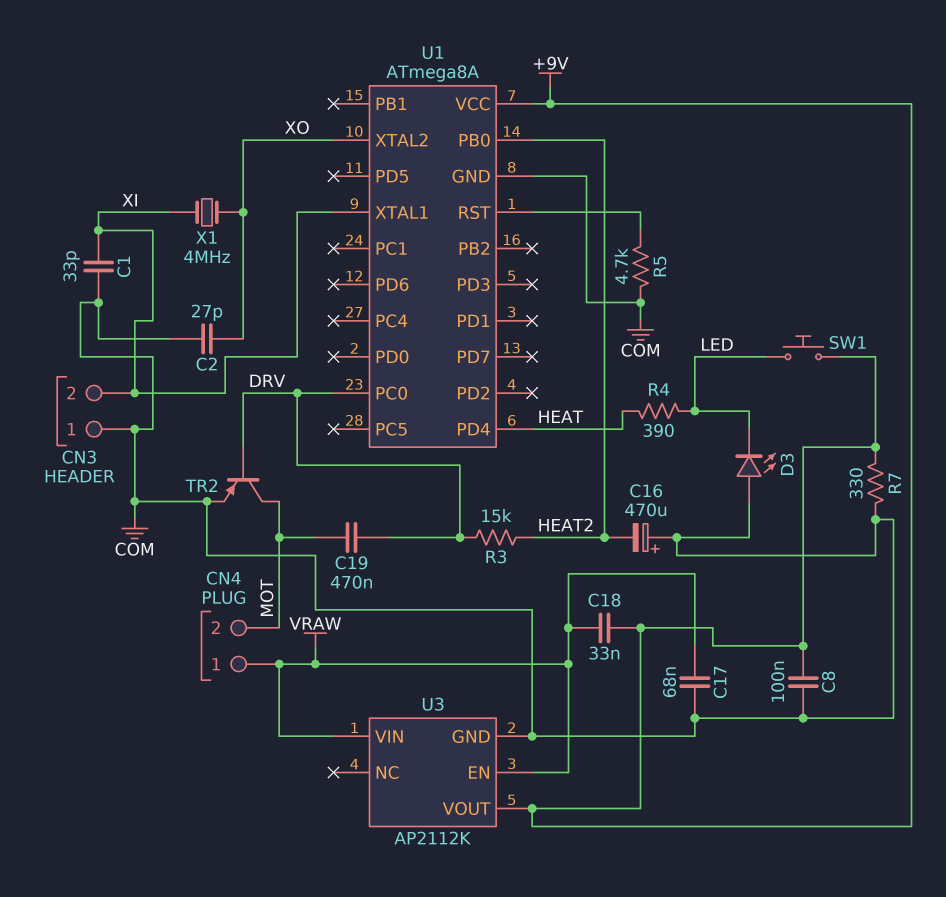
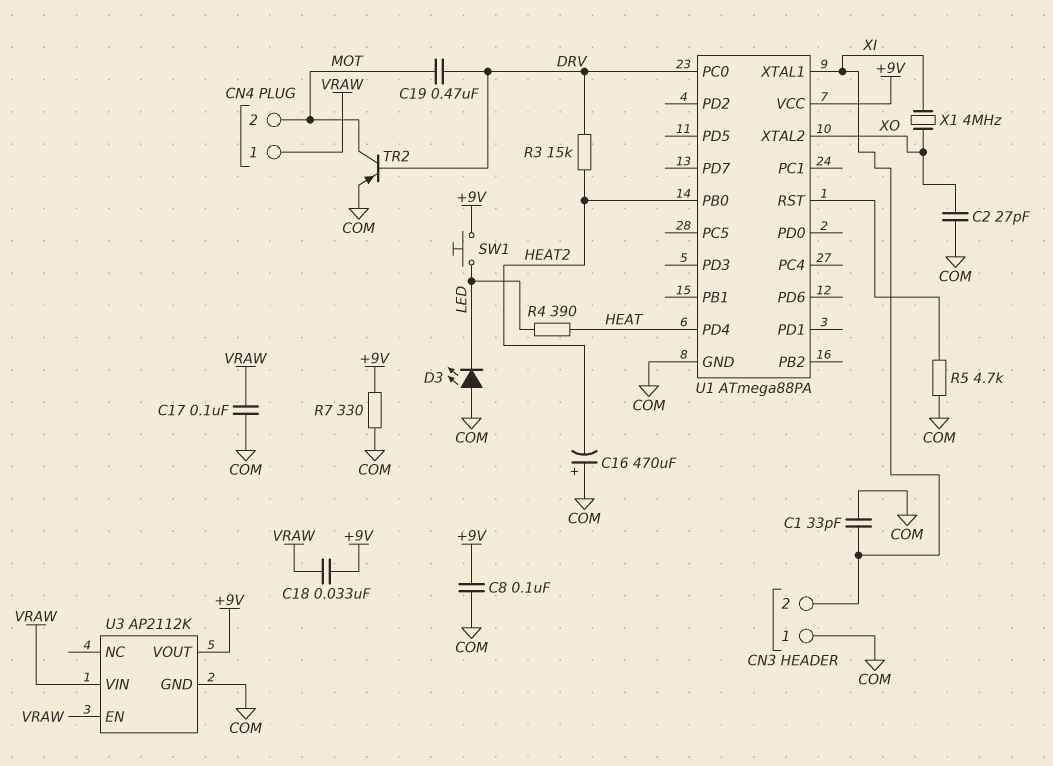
C17: 68nF (COM, VRAW) -> 100nF (COM, VRAW)
U1: ATmega8A -> ATmega88PA

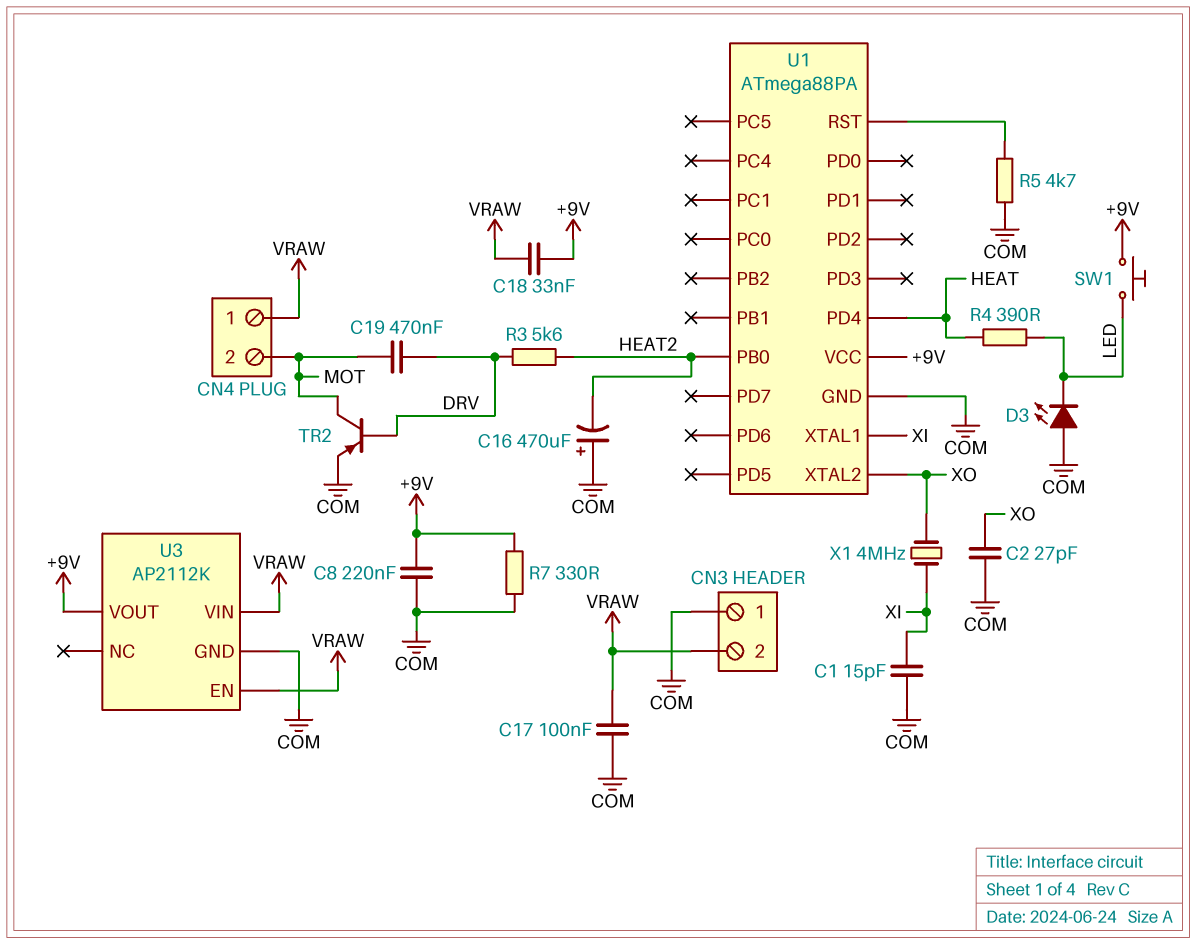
C1: 33pF (COM, XI) -> 15pF (COM, XI)
C8: 100nF (+9V, COM) -> 220nF (+9V, COM)
CN3 pin 2: XI -> VRAW
R3: 15k (DRV, HEAT2) -> 5.6k (DRV, HEAT2)
U1 pin PC0: DRV -> none

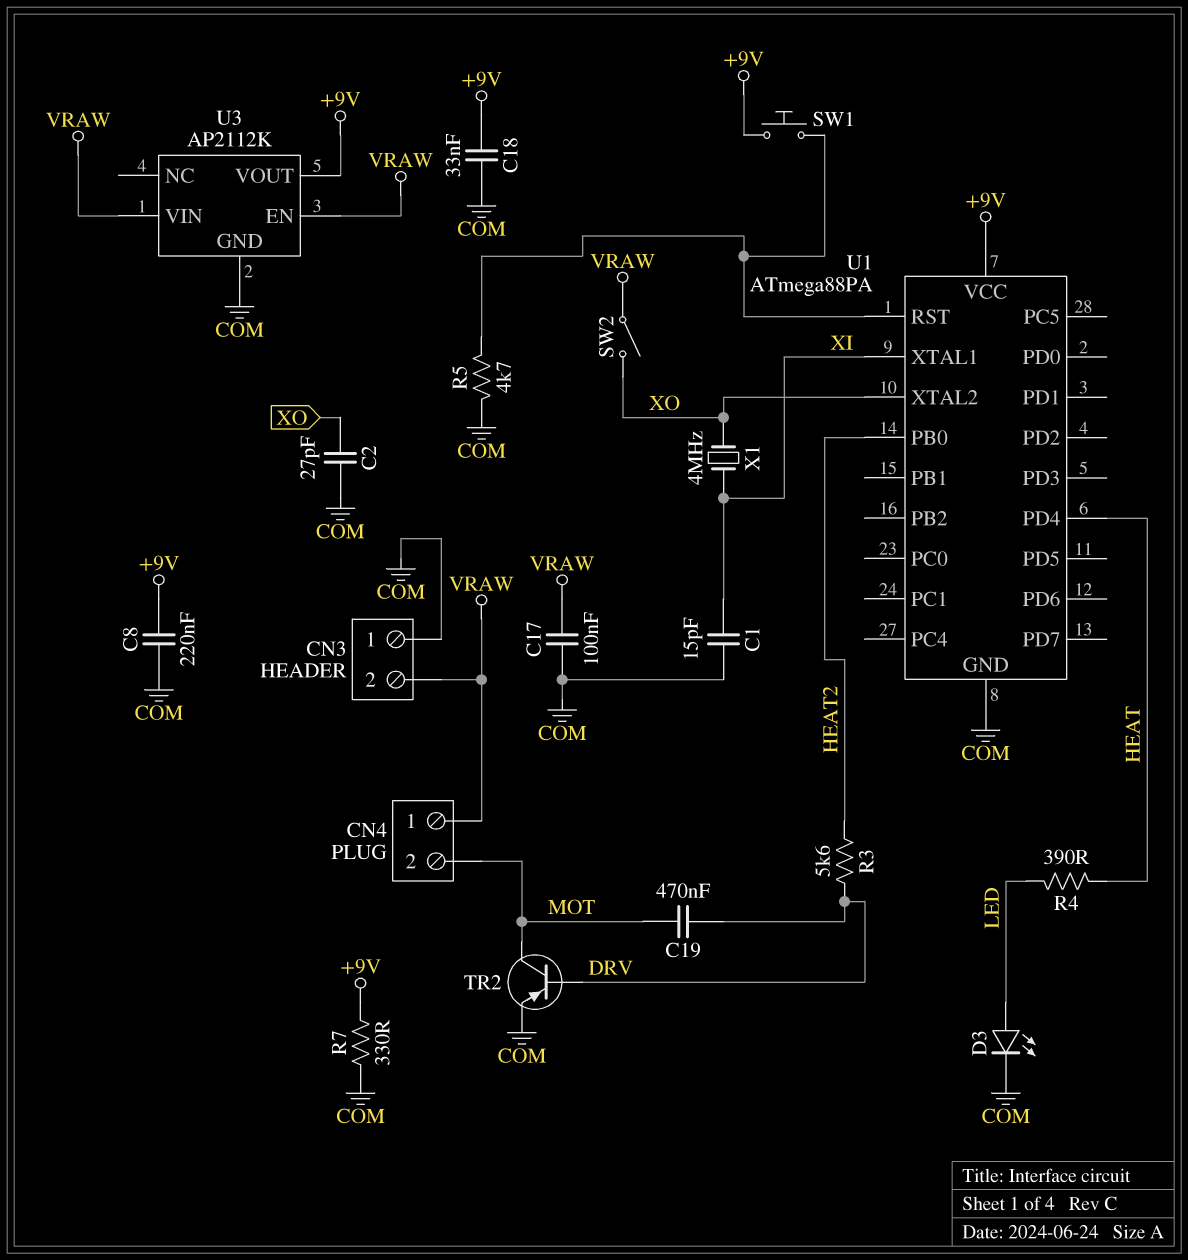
C16: 470uF (plus COM, minus HEAT2) -> none
C18: 33nF (+9V, VRAW) -> 33nF (+9V, COM)
D3: LED (A COM, K LED) -> LED (A LED, K COM)
SW1: button (+9V, LED) -> button (+9V, U1/RST)
SW2: none -> switch (VRAW, XO)

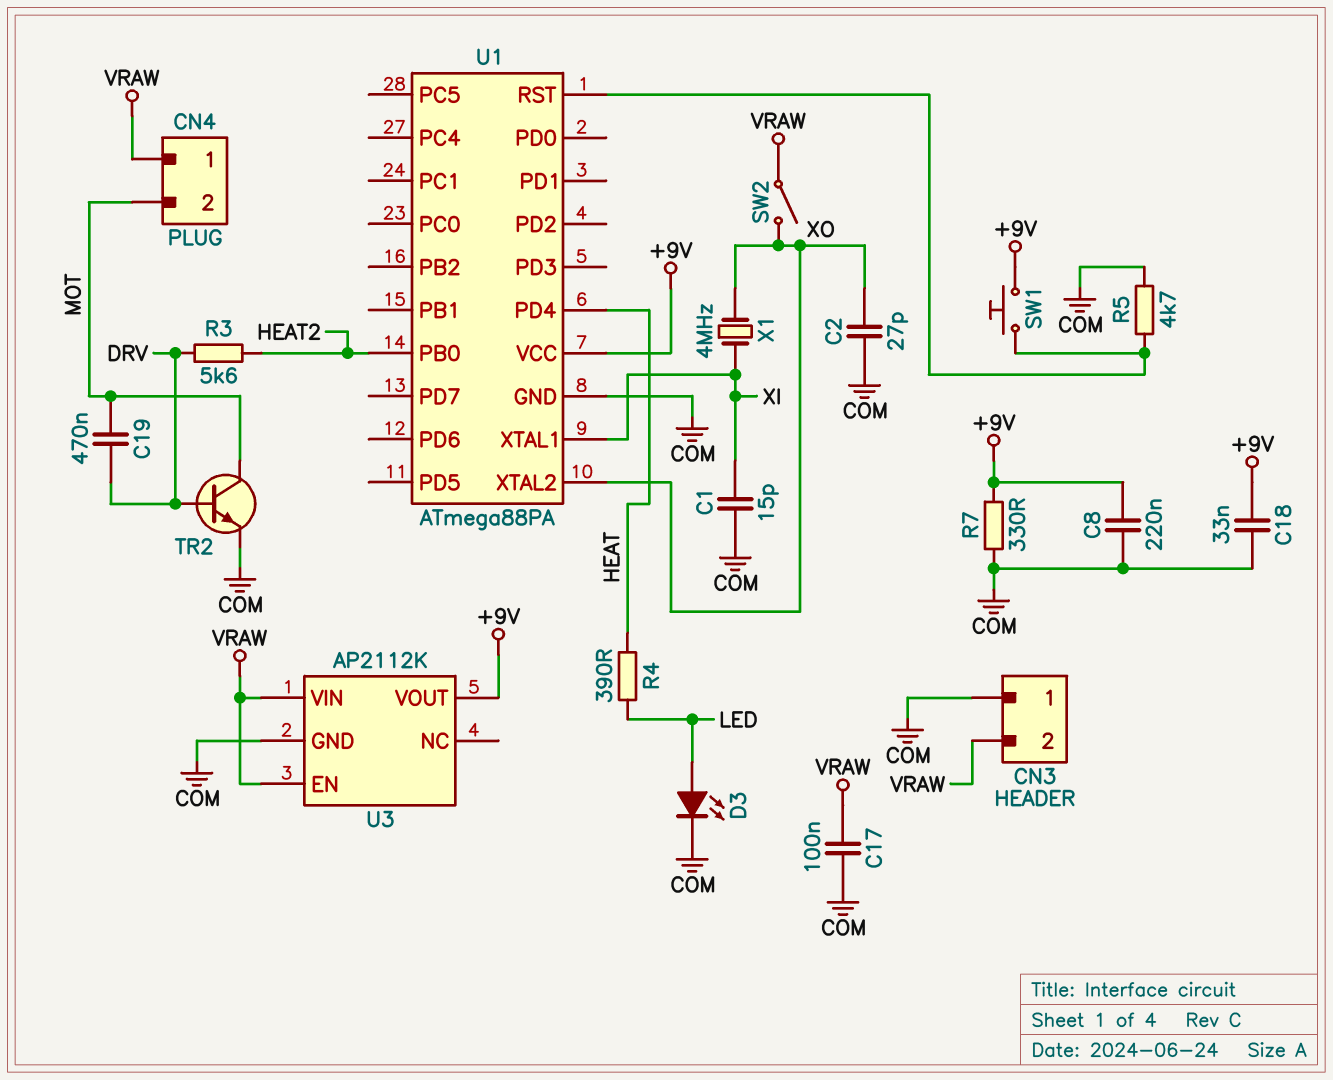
TR2: PNP (B DRV, C MOT, E COM) -> NPN (B DRV, C MOT, E COM)

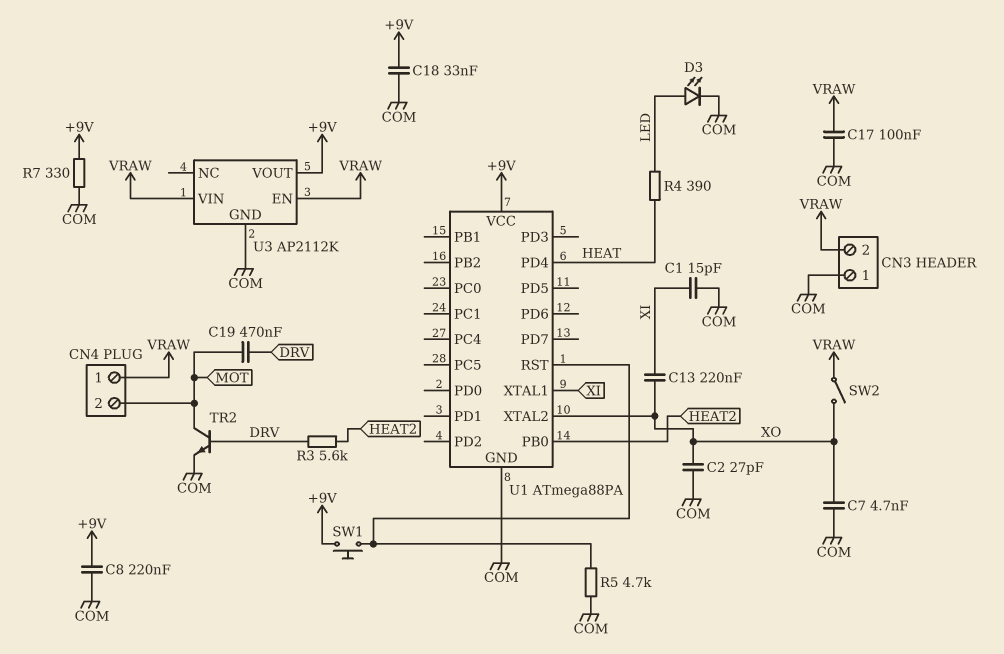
C7: none -> 4.7nF (COM, XO)
C13: none -> 220nF (XI, XO)
X1: 4MHz (XI, XO) -> none

